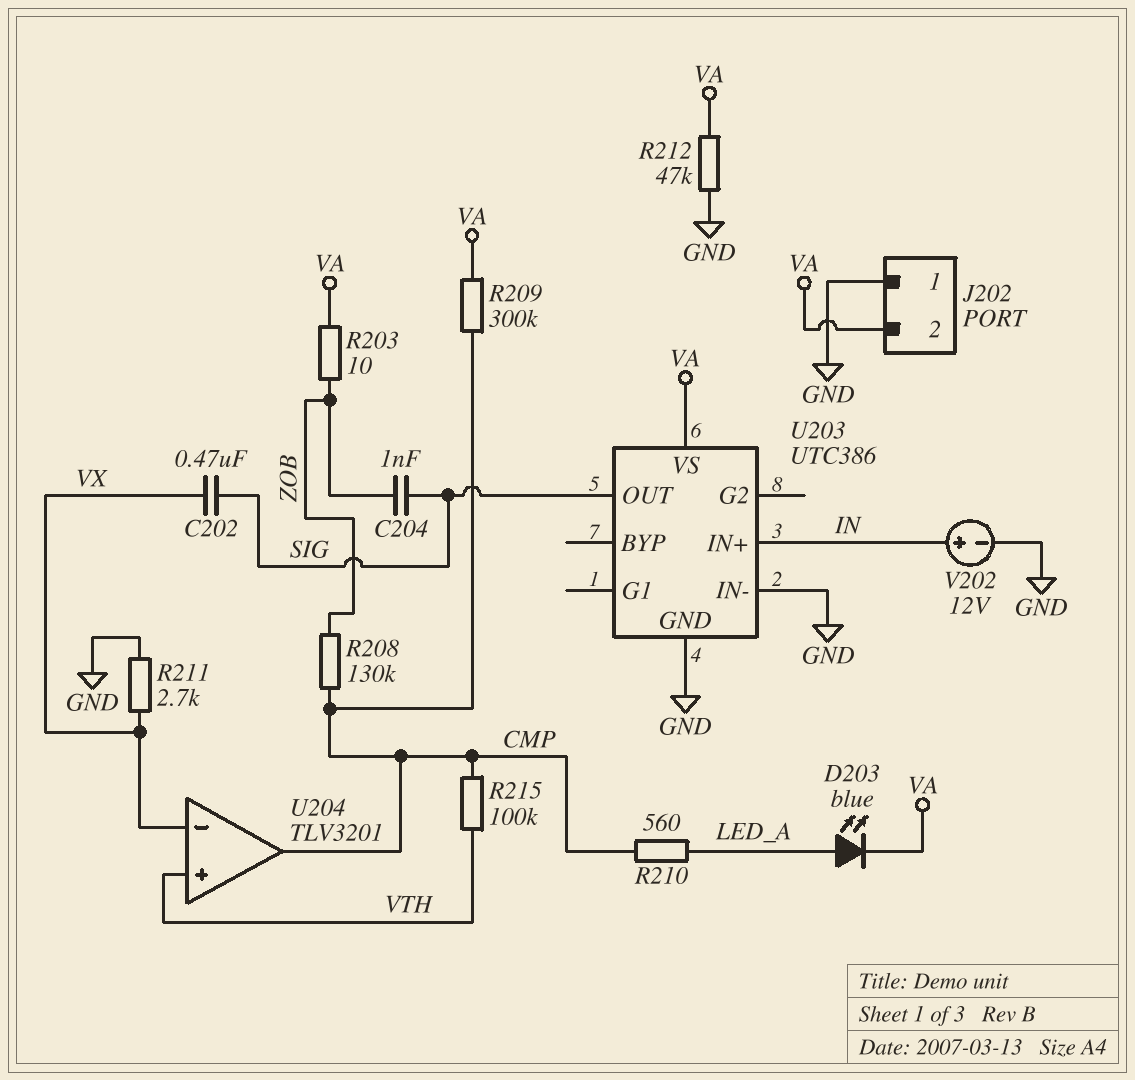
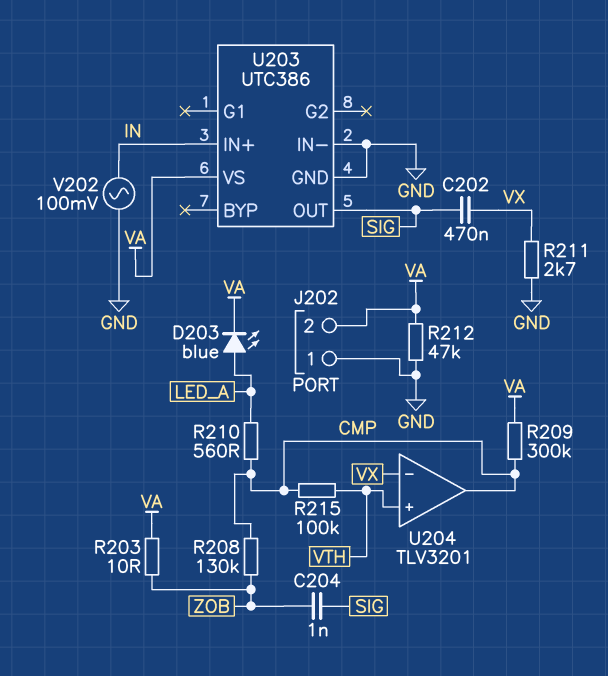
V202: 12V (plus IN, minus GND) -> AC 100mV (GND, IN)

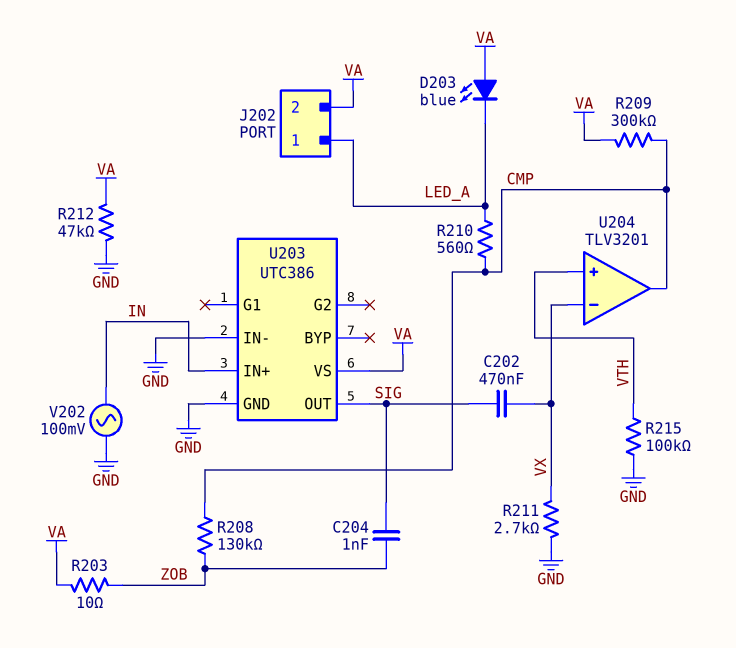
D203: LED blue (A LED_A, K VA) -> LED blue (A VA, K LED_A)
J202 pin 1: GND -> LED_A
R215: 100k (CMP, VTH) -> 100k (GND, VTH)

